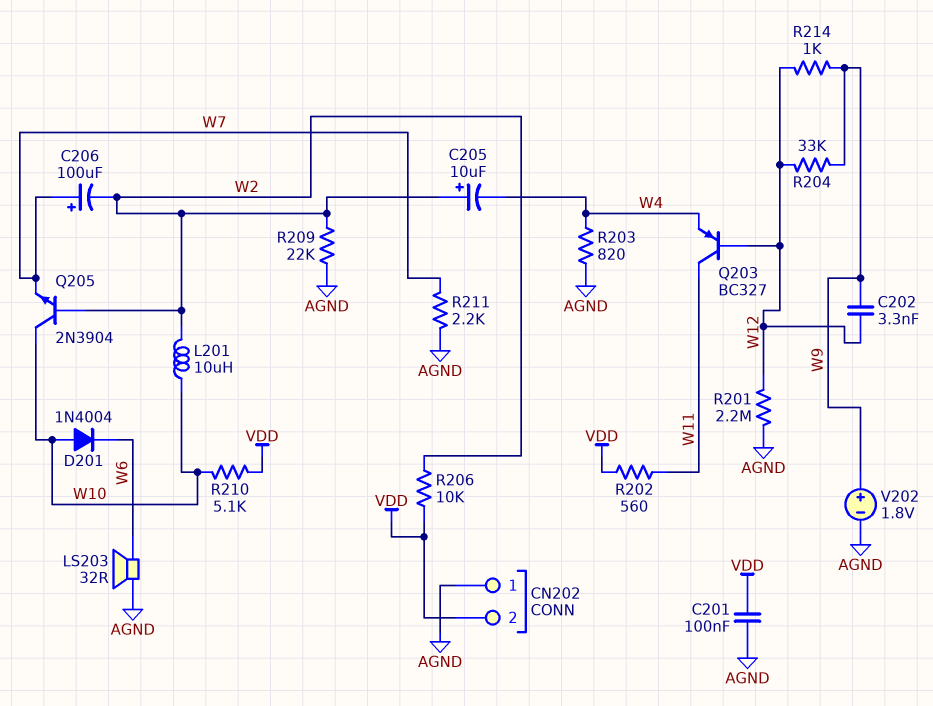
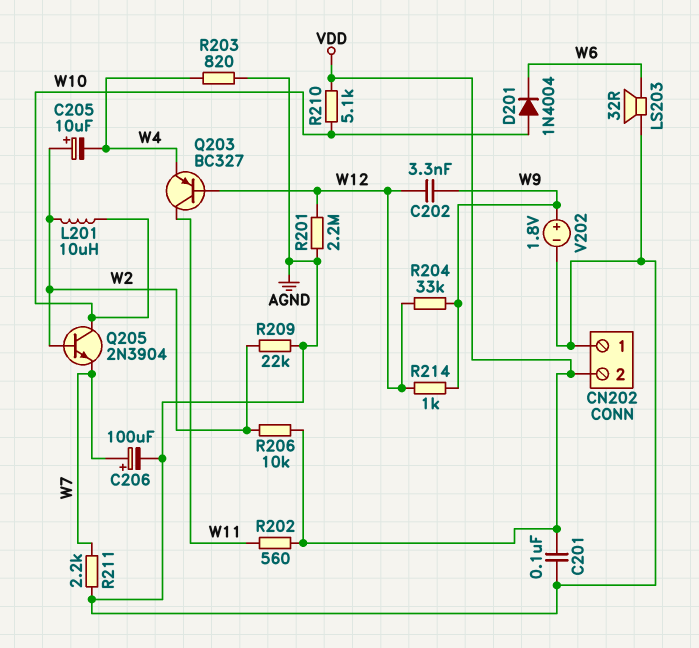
C206: 100uF (plus W7, minus W2) -> 100uF (plus W7, minus AGND)

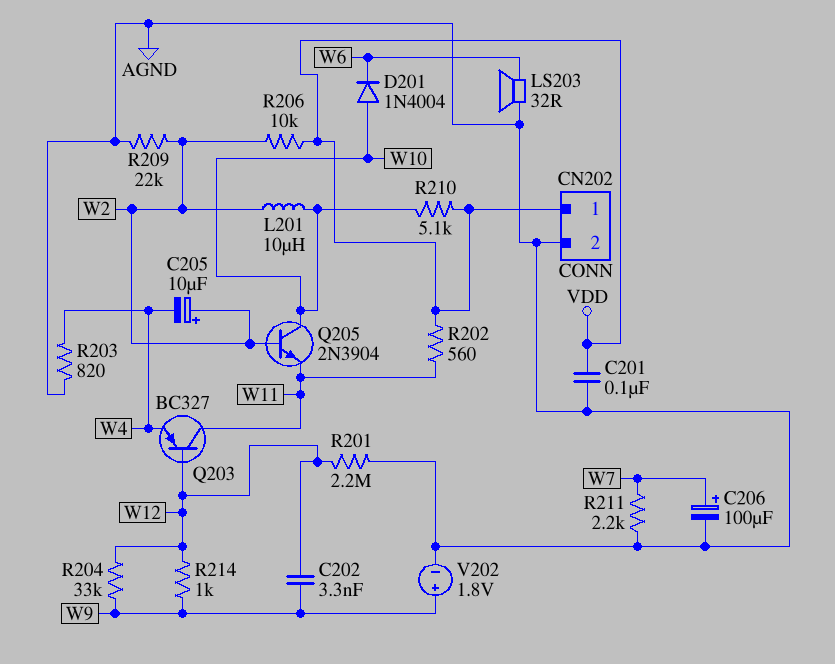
CN202 pin 1: AGND -> VDD
CN202 pin 2: VDD -> AGND
Q205: NPN 2N3904 (B W2, C W10, E W7) -> NPN 2N3904 (B W2, C W10, E W11)

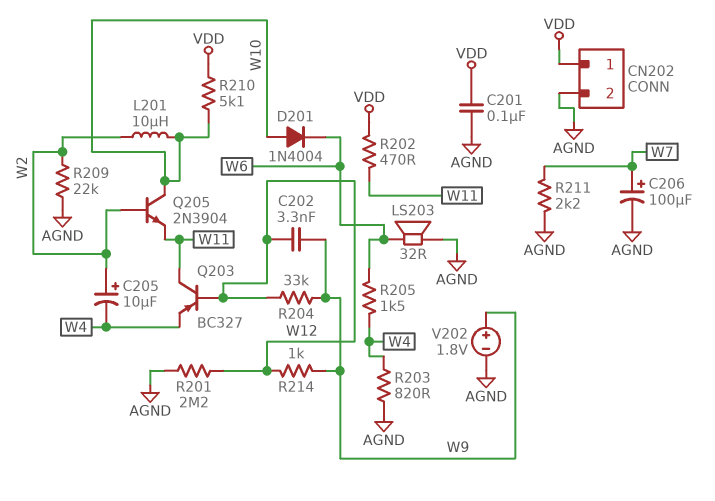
R202: 560 (VDD, W11) -> 470 (VDD, W11)
R205: none -> 1.5k (W4, W6)
R206: 10k (VDD, W2) -> none

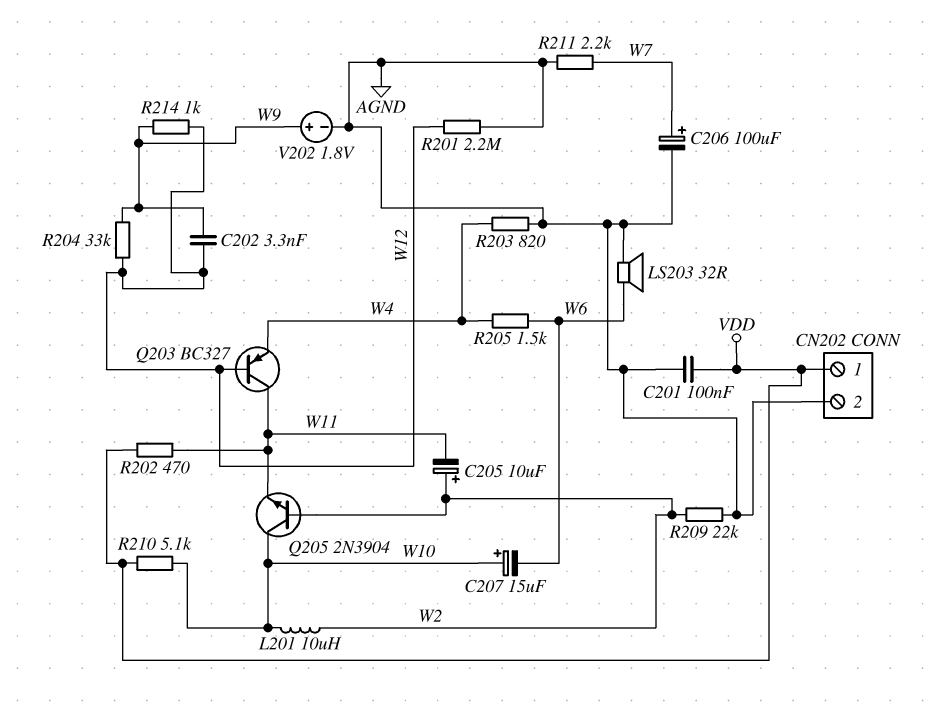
C205: 10uF (plus W2, minus W4) -> 10uF (plus W2, minus W11)
C207: none -> 15uF (plus W10, minus W6)
D201: diode 1N4004 (A W10, K W6) -> none

